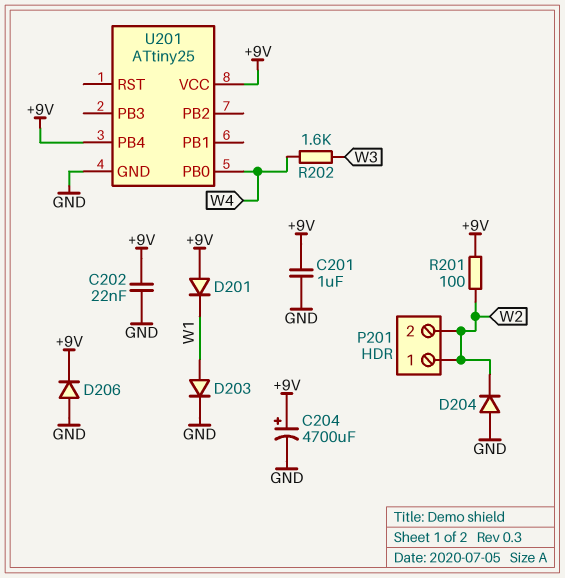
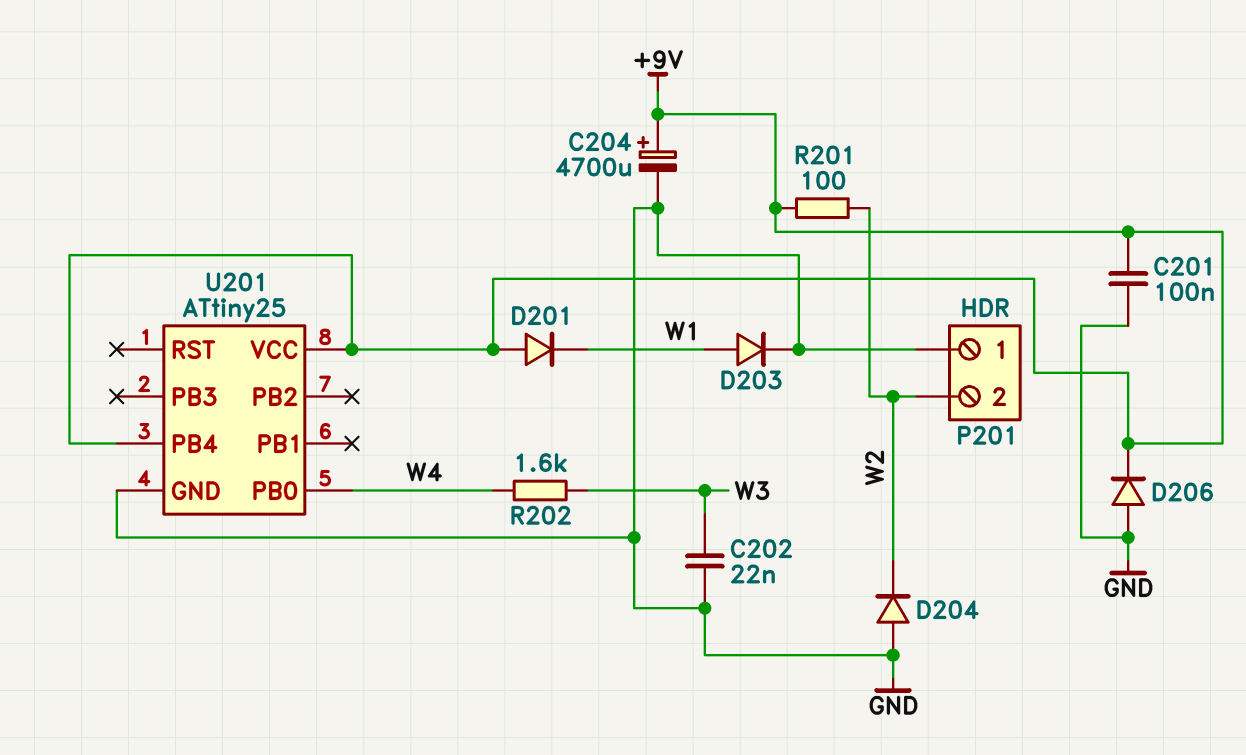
C201: 1uF (+9V, GND) -> 100nF (+9V, GND)
C202: 22nF (+9V, GND) -> 22nF (GND, W3)
P201 pin 1: W2 -> GND

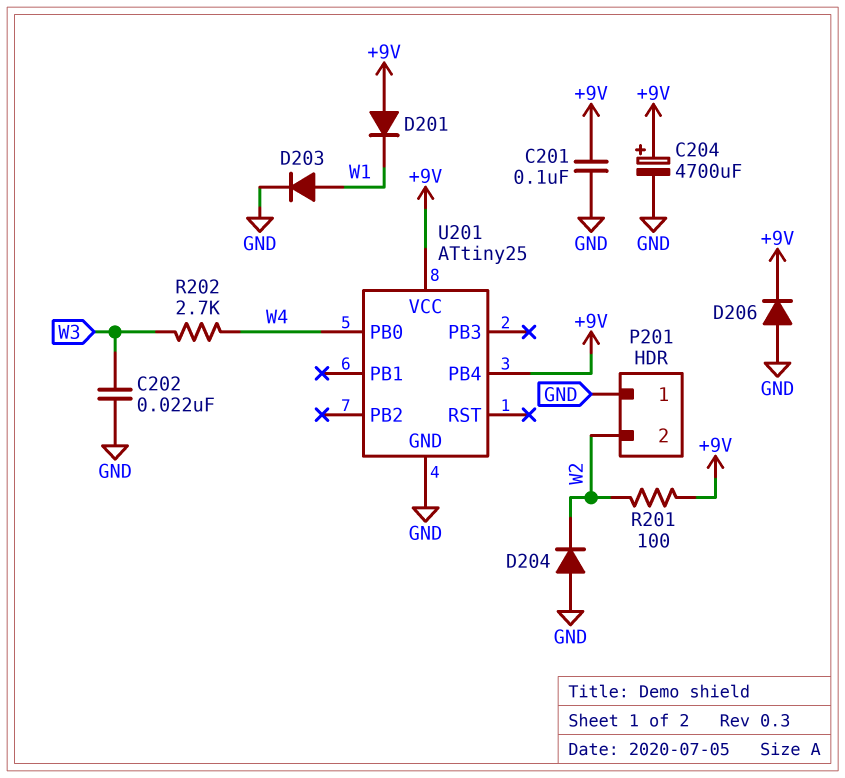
R202: 1.6k (W3, W4) -> 2.7k (W3, W4)

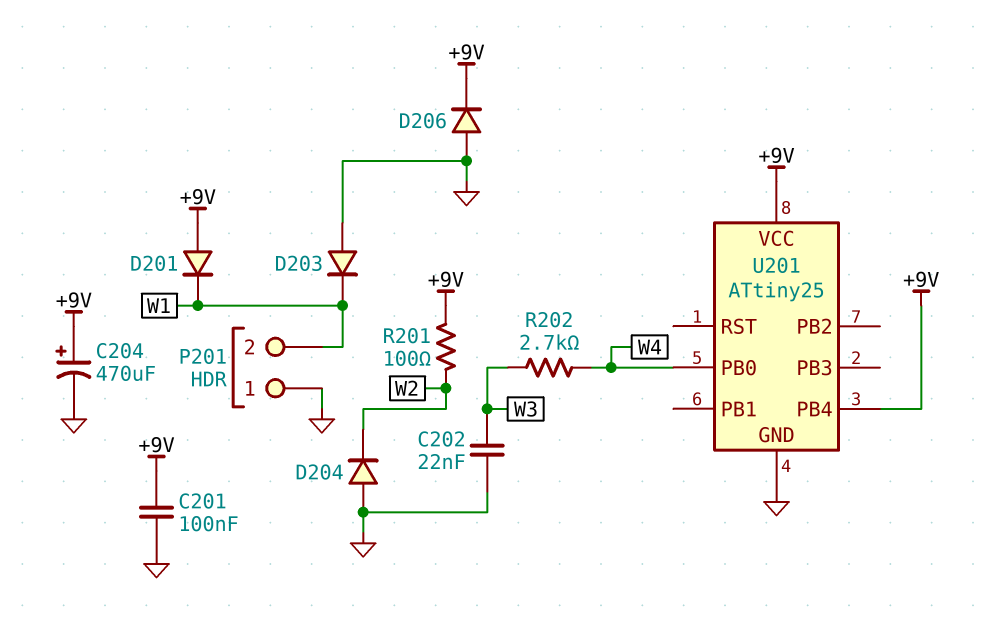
C204: 4700uF (plus +9V, minus GND) -> 470uF (plus +9V, minus GND)
D203: diode (A W1, K GND) -> diode (A GND, K W1)
P201 pin 2: W2 -> W1

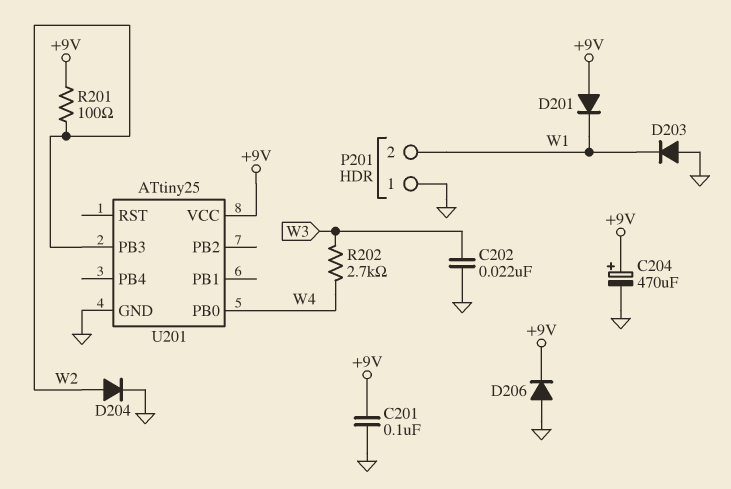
D204: diode (A GND, K W2) -> diode (A W2, K GND)
U201 pin PB3: none -> W2
U201 pin PB4: +9V -> none

